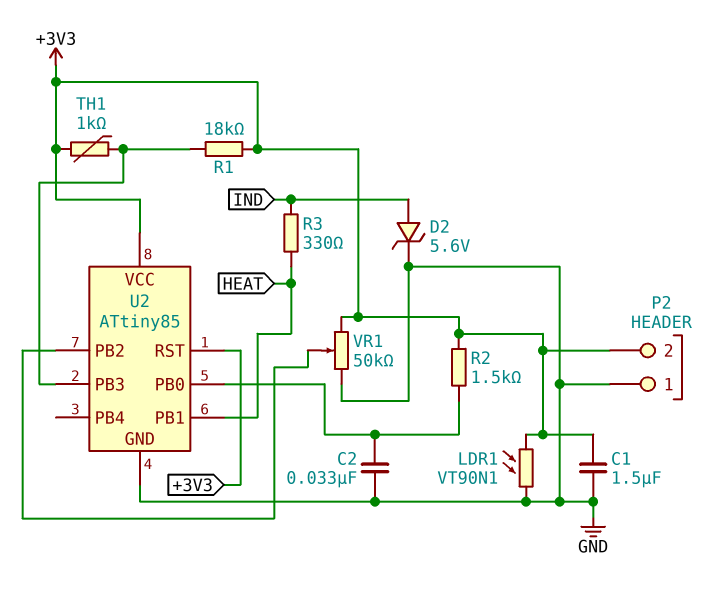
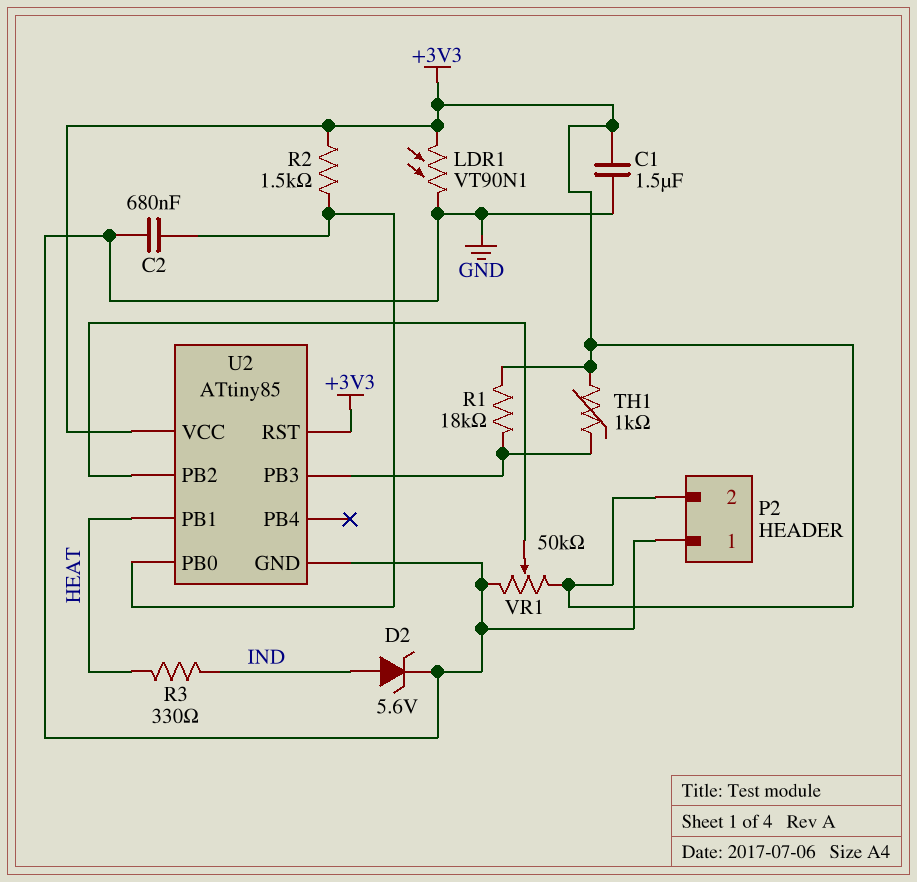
C2: 33nF (GND, U2/PB0) -> 680nF (GND, U2/PB0)

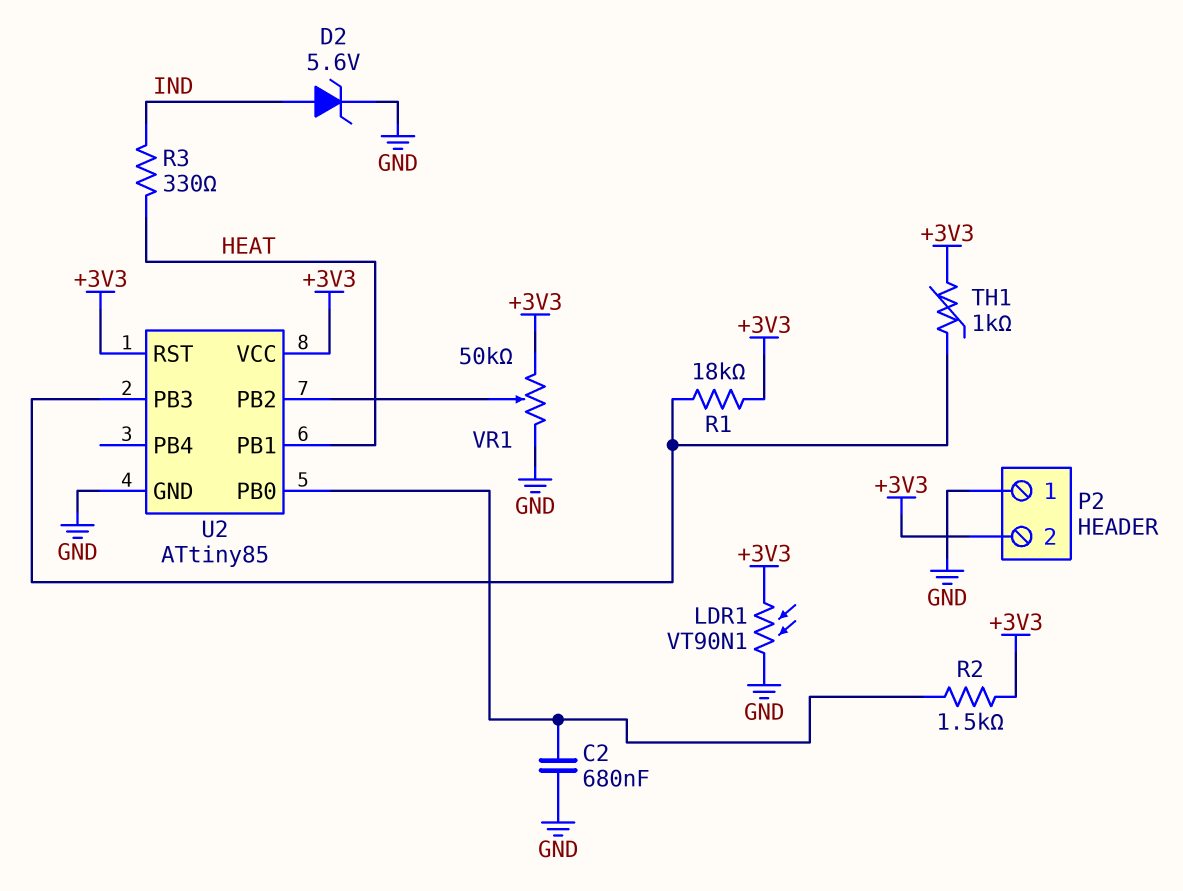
C1: 1.5uF (+3V3, GND) -> none

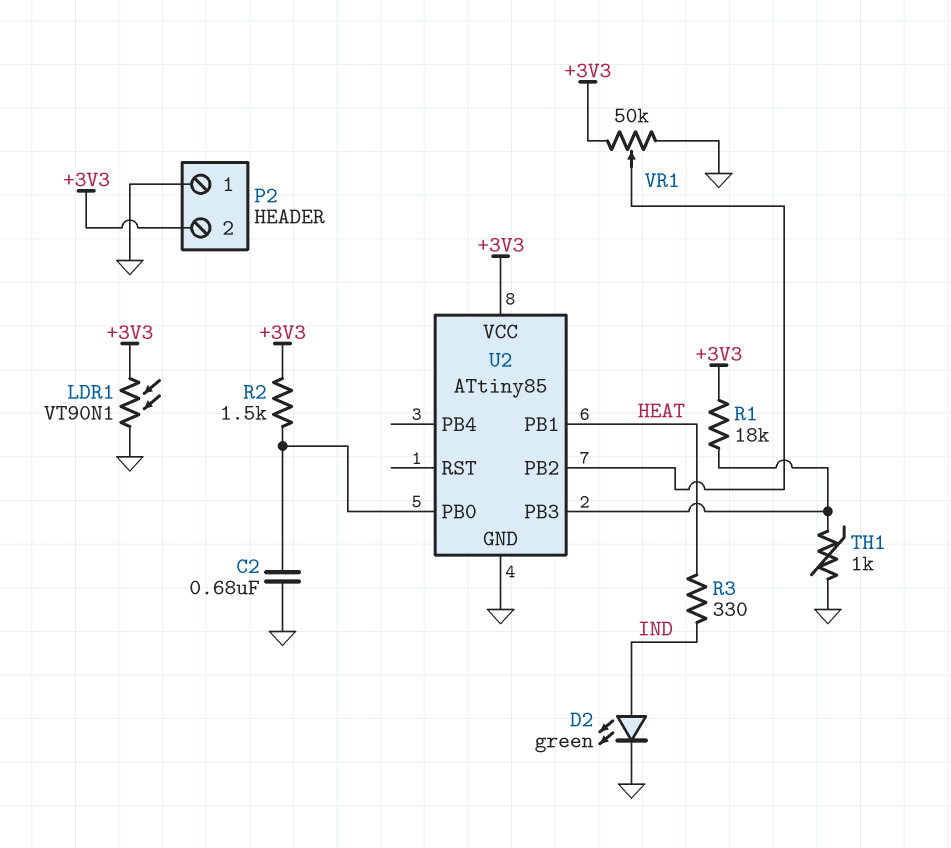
D2: zener 5.6V (A IND, K GND) -> LED green (A IND, K GND)
TH1: 1k (+3V3, U2/PB3) -> 1k (GND, U2/PB3)
U2 pin RST: +3V3 -> none

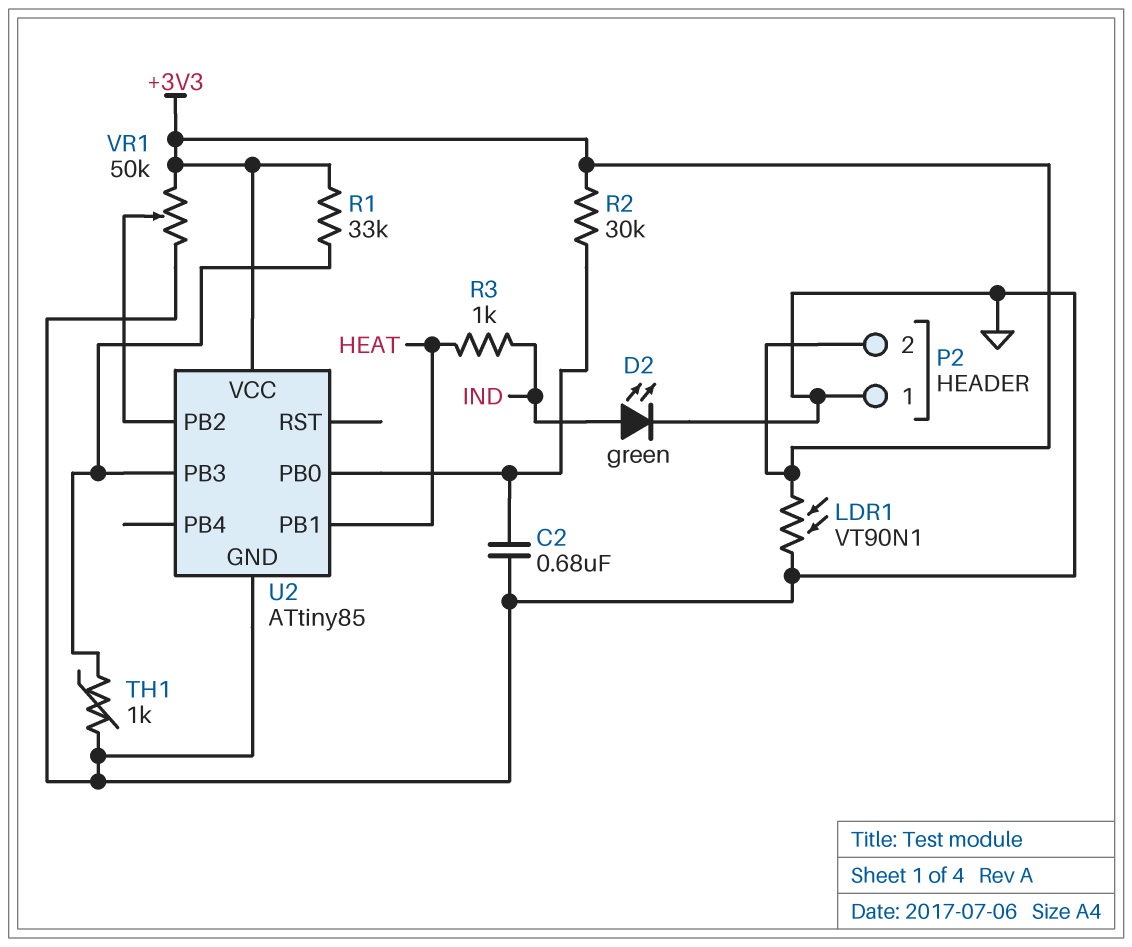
R1: 18k (+3V3, U2/PB3) -> 33k (+3V3, U2/PB3)
R2: 1.5k (+3V3, U2/PB0) -> 30k (+3V3, U2/PB0)
R3: 330 (HEAT, IND) -> 1k (HEAT, IND)

